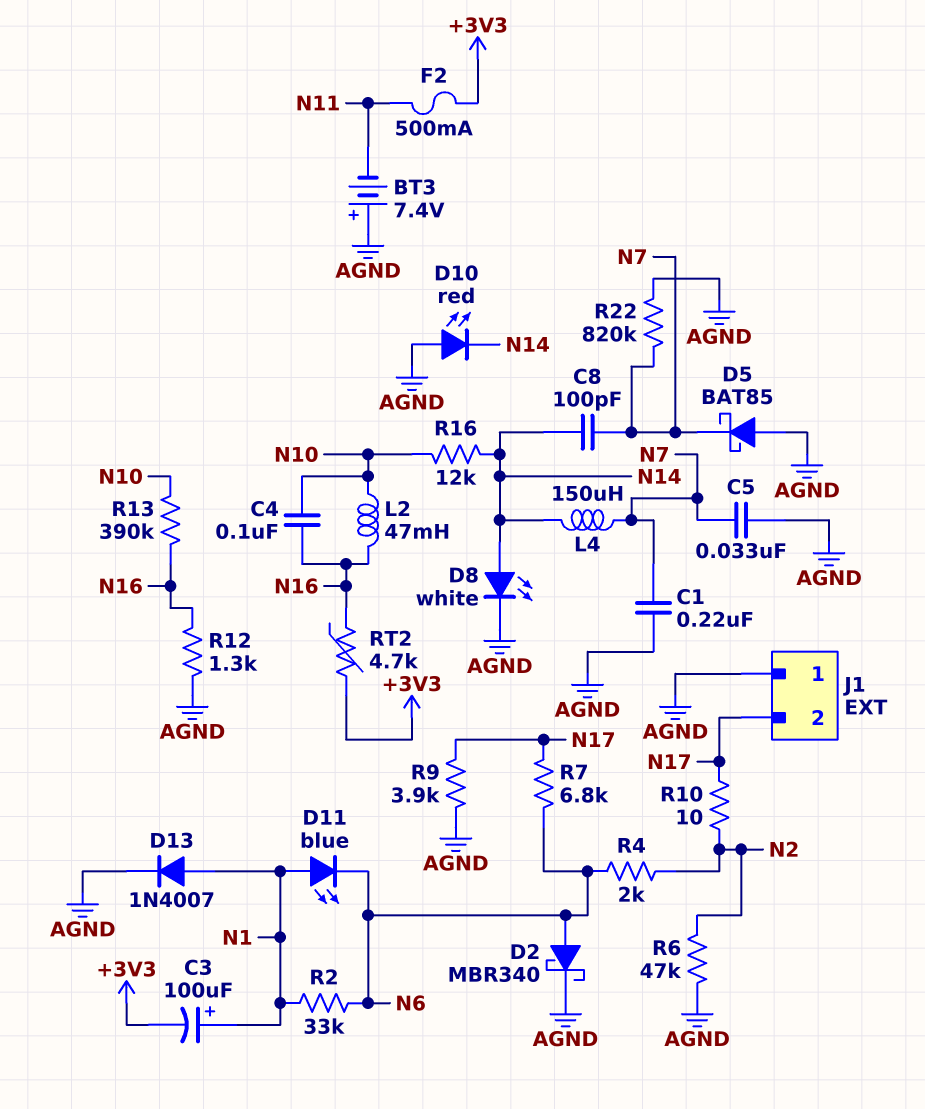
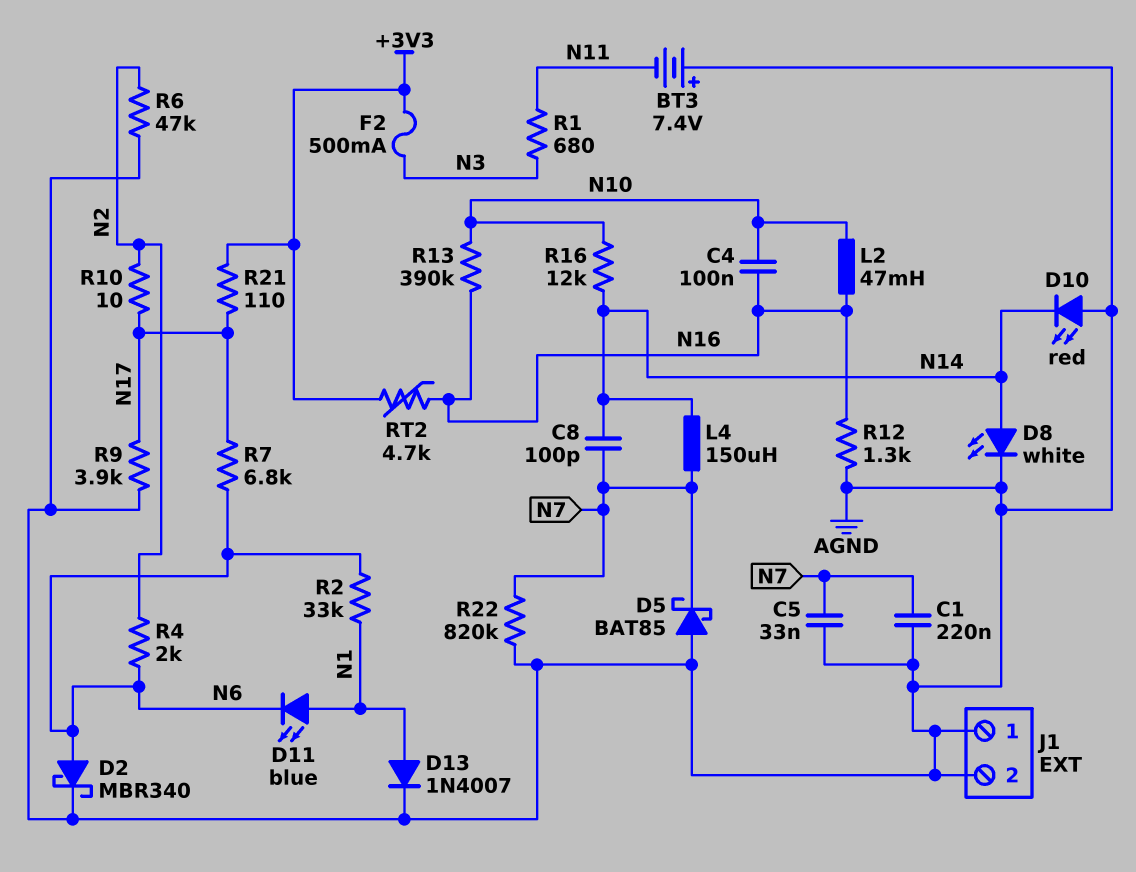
C3: 100uF (plus N1, minus +3V3) -> none
F2: 500mA (+3V3, N11) -> 500mA (+3V3, N3)
J1 pin 2: N17 -> AGND
R1: none -> 680 (N3, N11)
R21: none -> 110 (+3V3, N17)

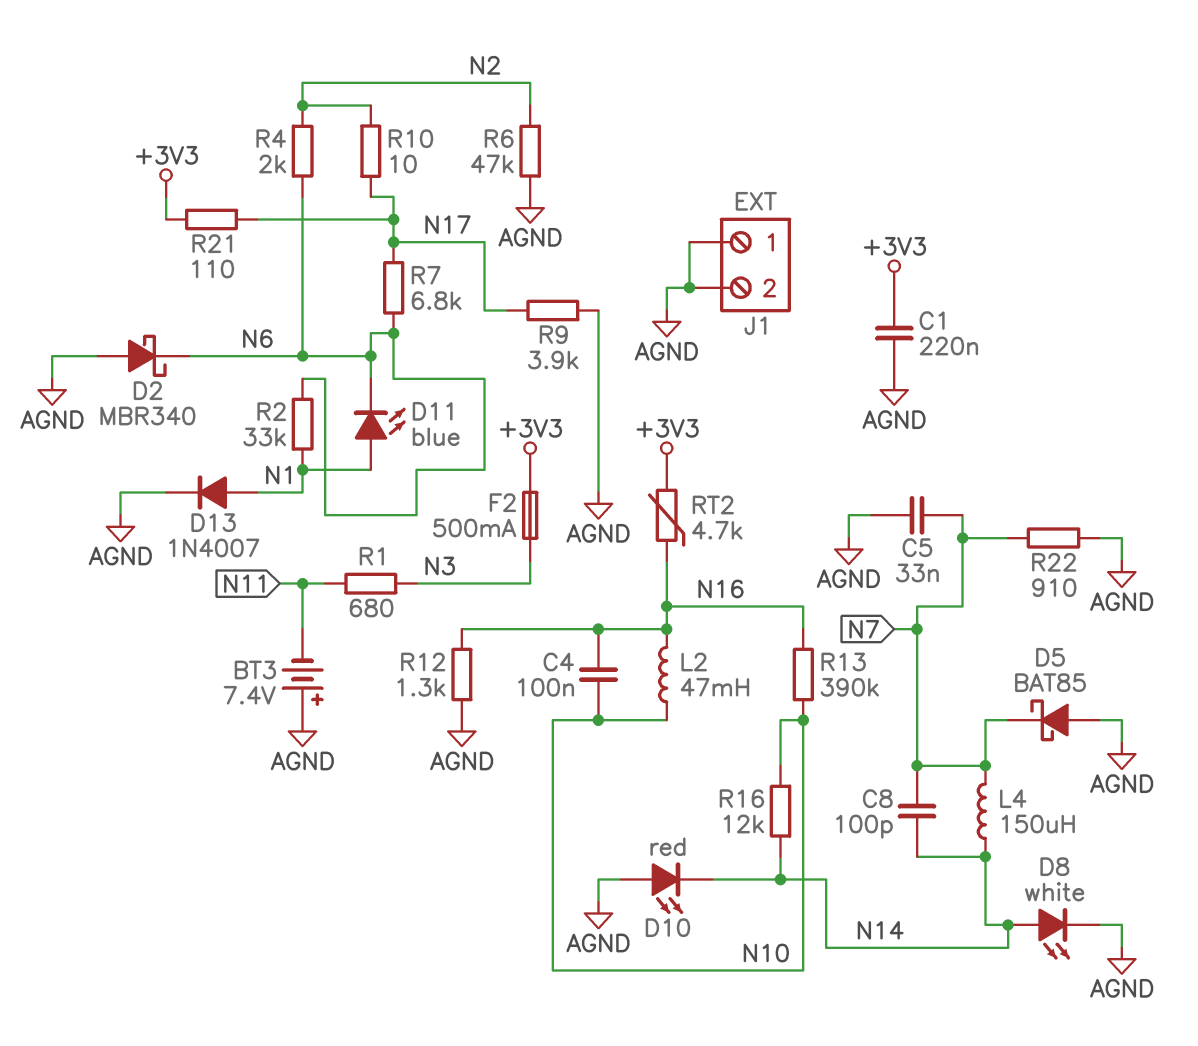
C1: 220nF (AGND, N7) -> 220nF (+3V3, AGND)
D2: schottky MBR340 (A N6, K AGND) -> schottky MBR340 (A AGND, K N6)
R22: 820k (AGND, N7) -> 910 (AGND, N7)

